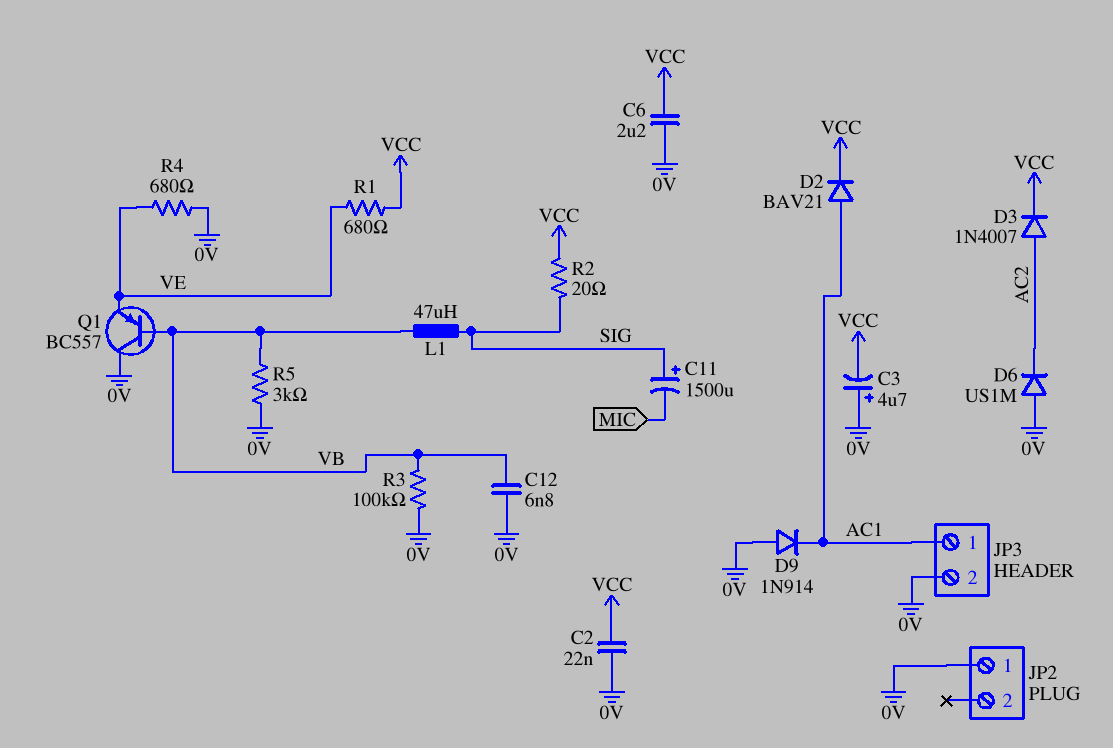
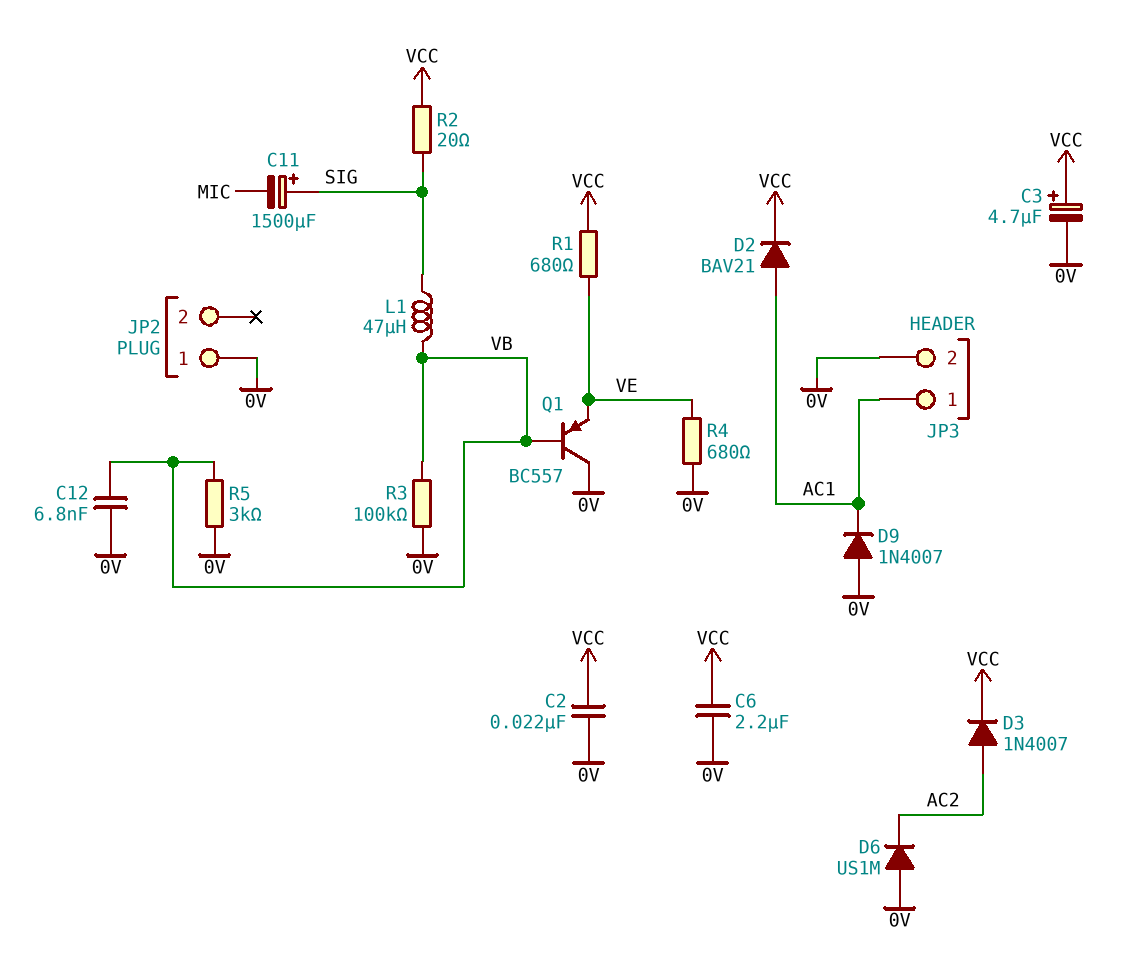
C3: 4.7uF (plus 0V, minus VCC) -> 4.7uF (plus VCC, minus 0V)
D9: diode 1N914 (A 0V, K AC1) -> diode 1N4007 (A 0V, K AC1)

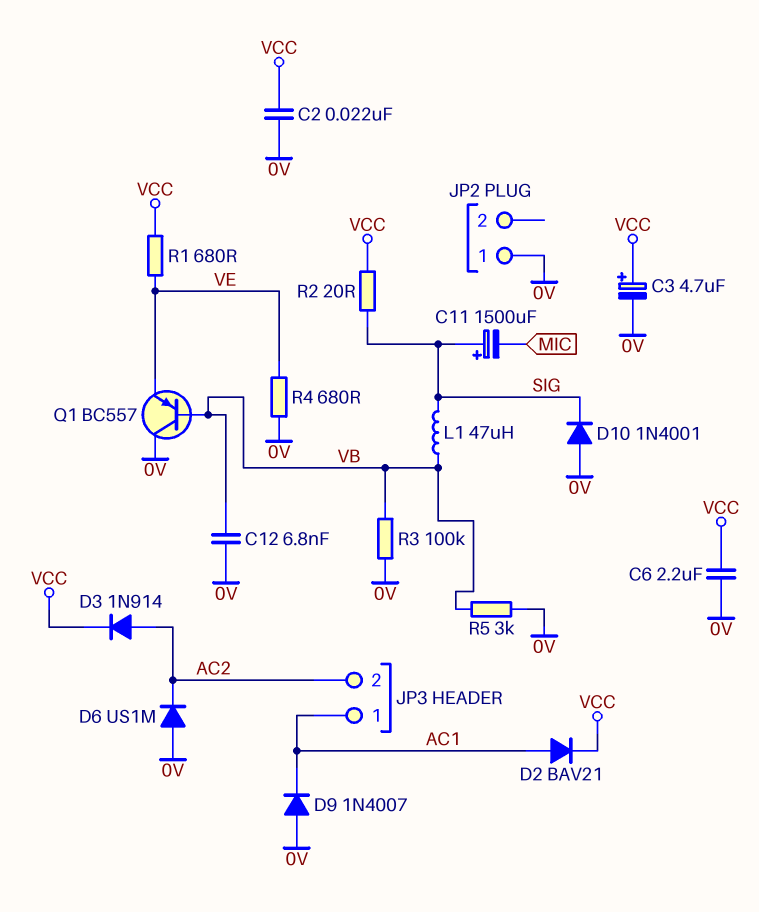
D3: diode 1N4007 (A AC2, K VCC) -> diode 1N914 (A AC2, K VCC)
D10: none -> diode 1N4001 (A 0V, K SIG)
JP3 pin 2: 0V -> AC2

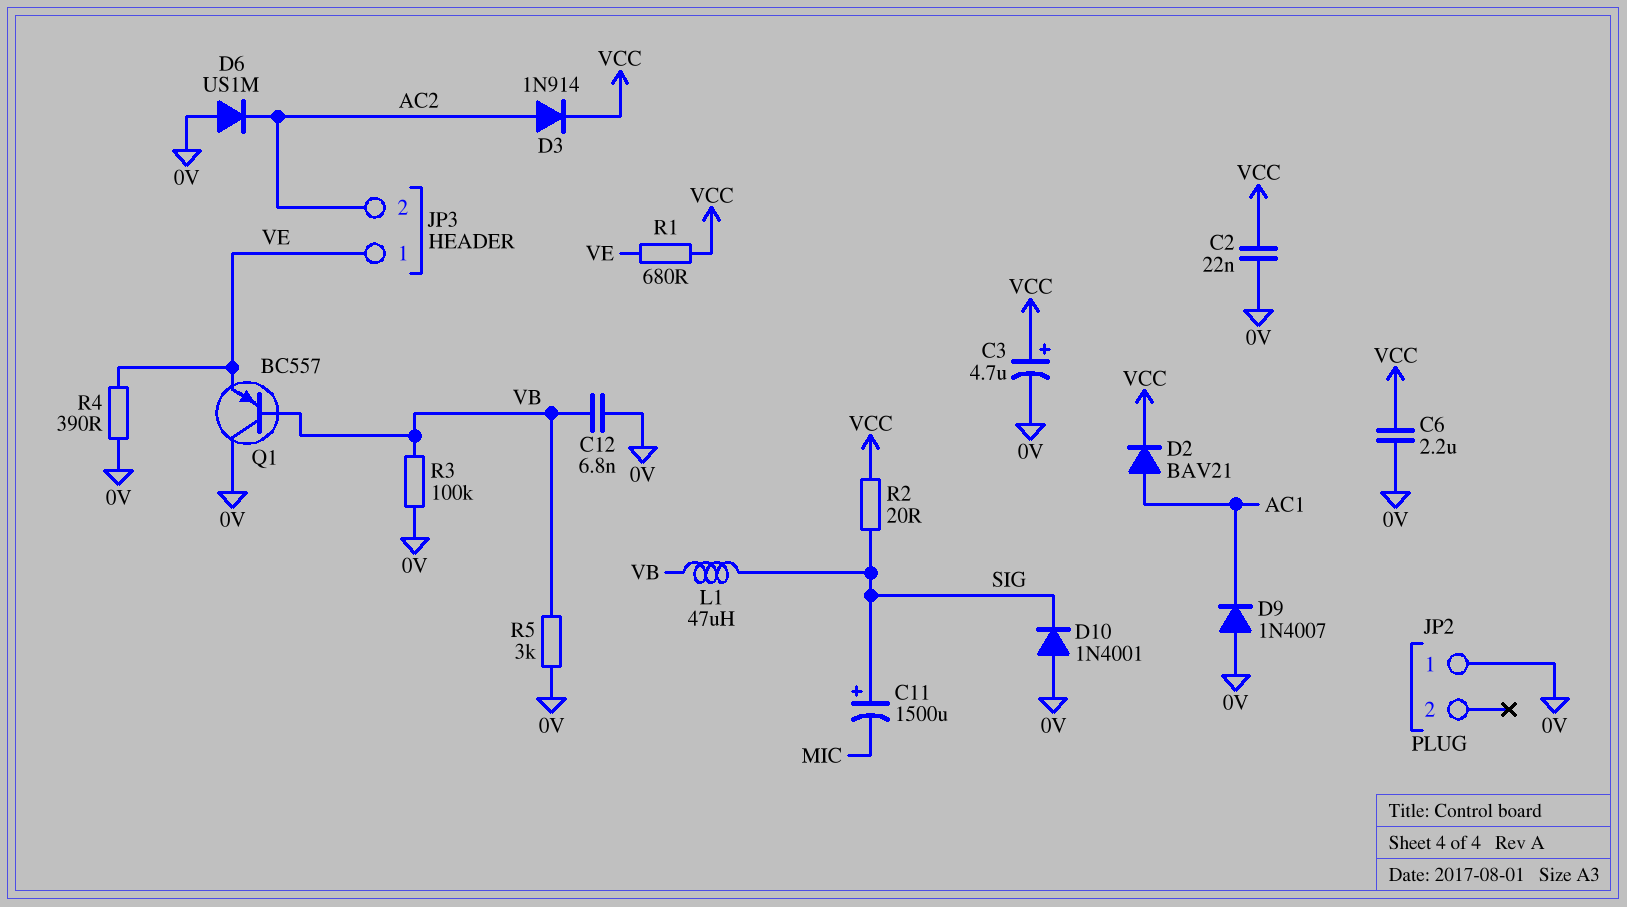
JP3 pin 1: AC1 -> VE
R4: 680 (0V, VE) -> 390 (0V, VE)

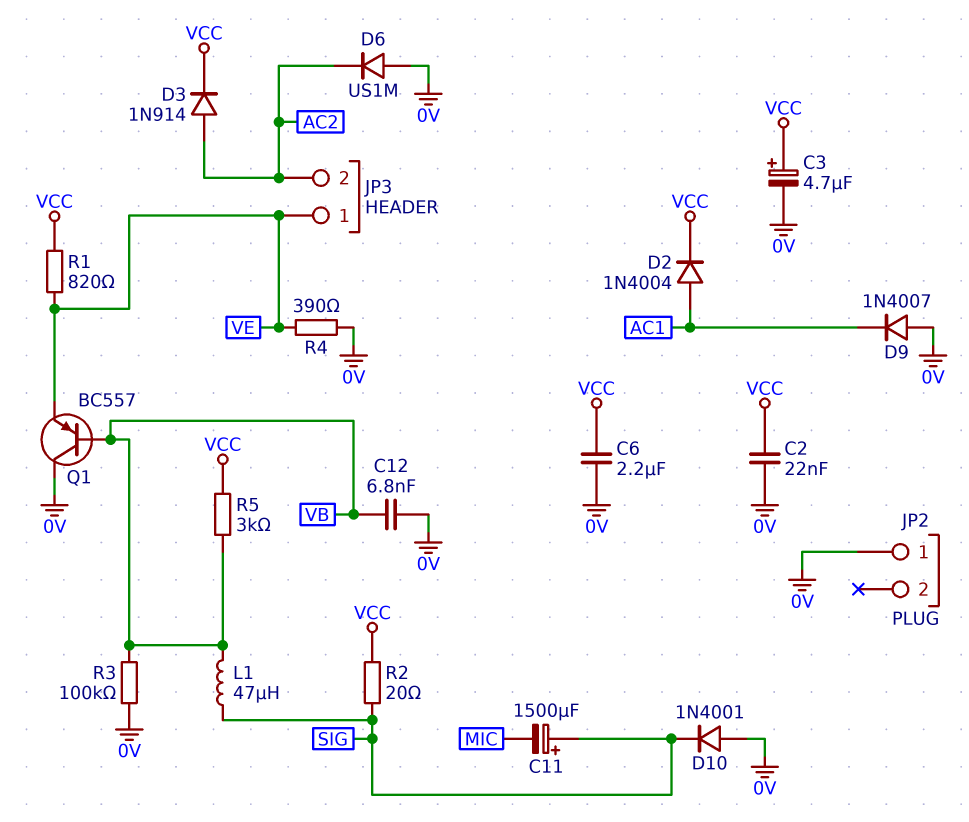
D2: diode BAV21 (A AC1, K VCC) -> diode 1N4004 (A AC1, K VCC)
R1: 680 (VCC, VE) -> 820 (VCC, VE)
R5: 3k (0V, VB) -> 3k (VB, VCC)

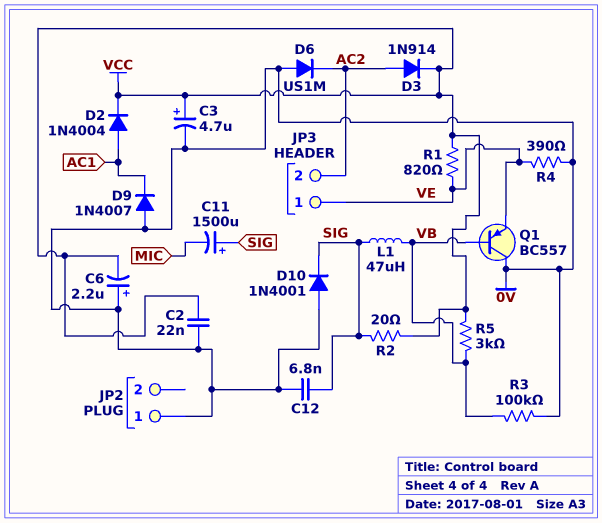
C6: 2.2uF (0V, VCC) -> 2.2uF (plus 0V, minus VCC)
C12: 6.8nF (0V, VB) -> 6.8nF (0V, SIG)

